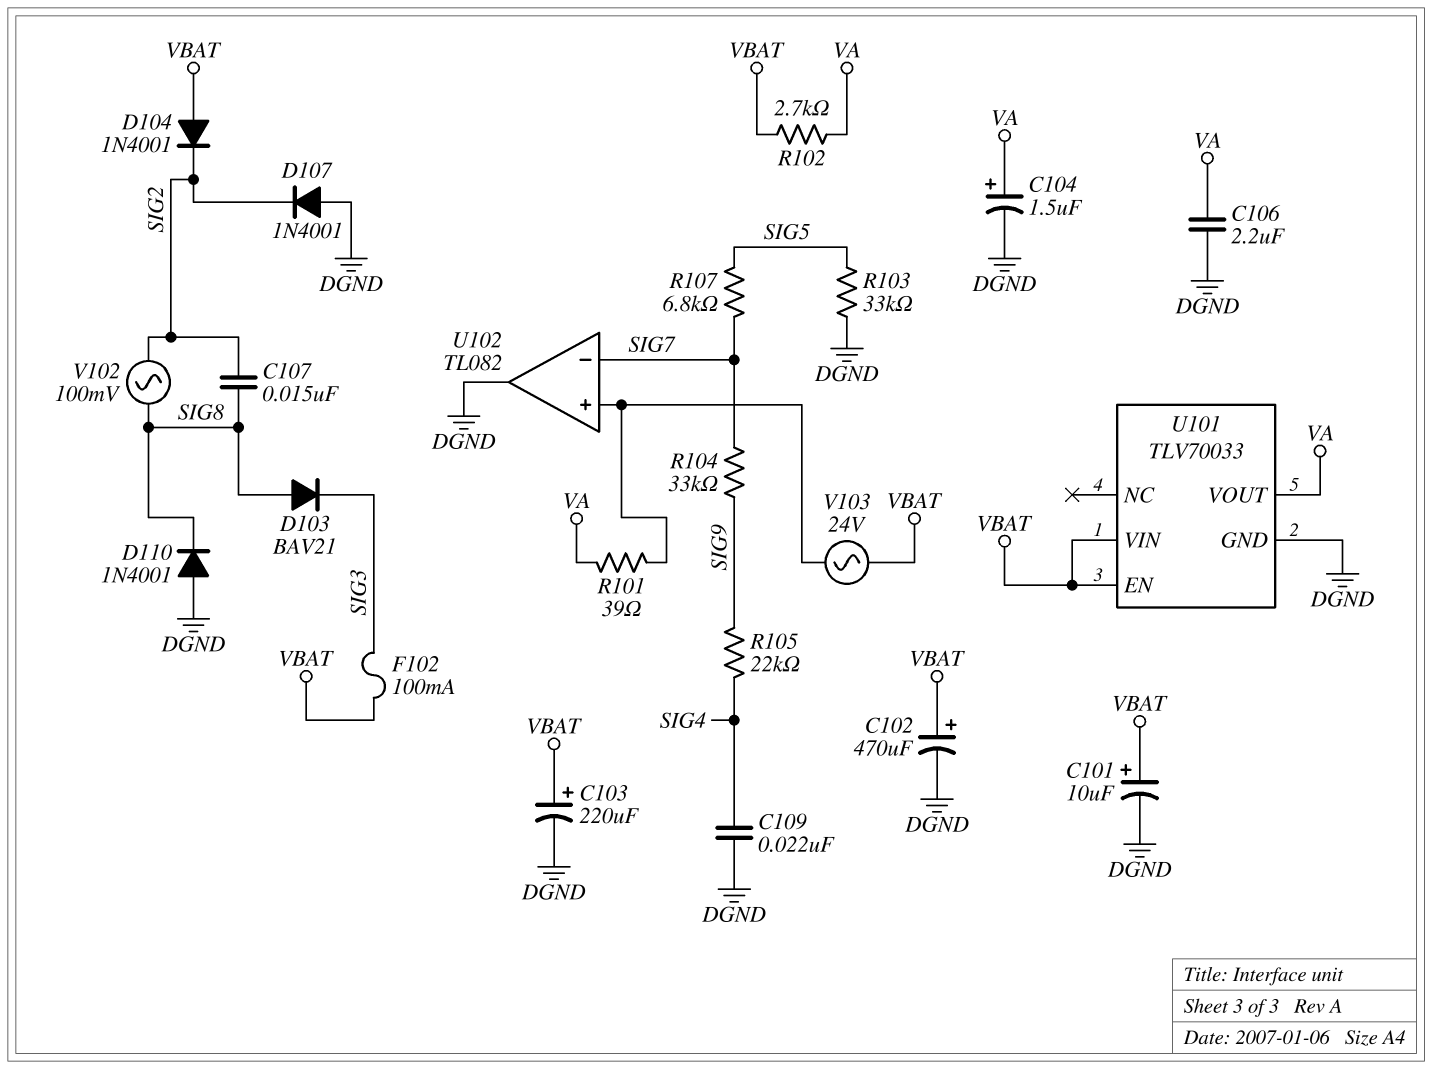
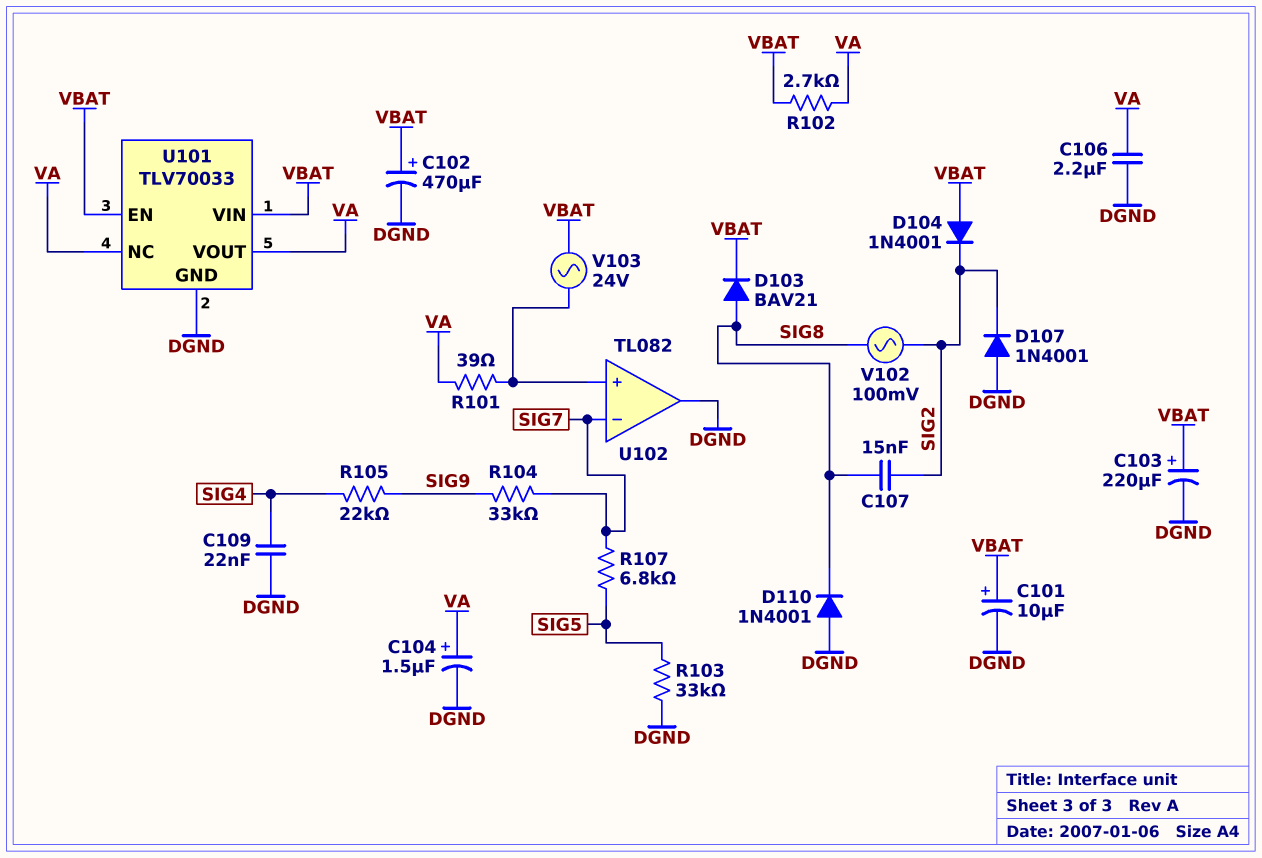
D103: diode BAV21 (A SIG8, K SIG3) -> diode BAV21 (A SIG8, K VBAT)
F102: 100mA (SIG3, VBAT) -> none
U101 pin NC: none -> VA

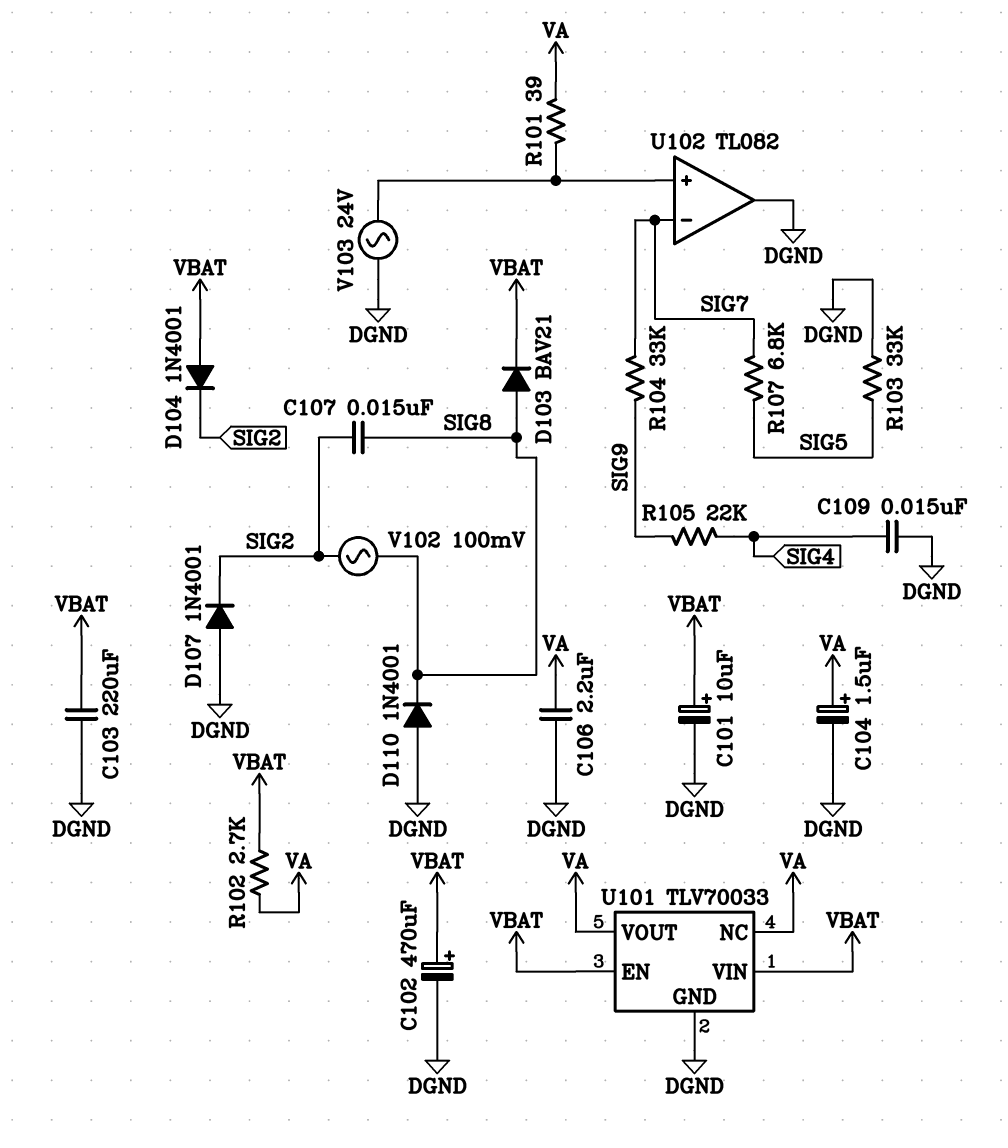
C103: 220uF (plus VBAT, minus DGND) -> 220uF (DGND, VBAT)
C109: 22nF (DGND, SIG4) -> 15nF (DGND, SIG4)
V103: AC 24V (U102/in+, VBAT) -> AC 24V (DGND, U102/in+)

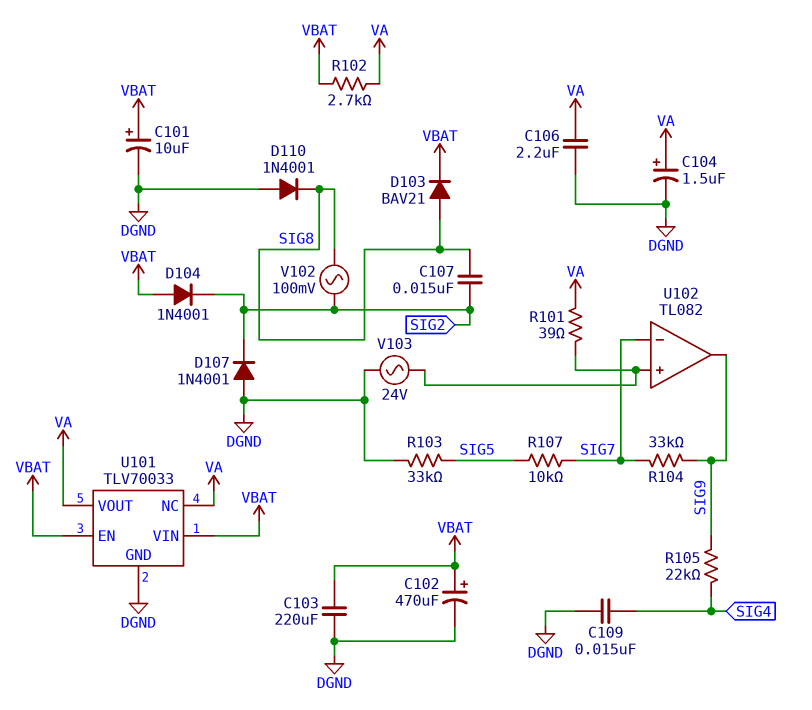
R107: 6.8k (SIG5, SIG7) -> 10k (SIG5, SIG7)
U102 pin out: DGND -> SIG9

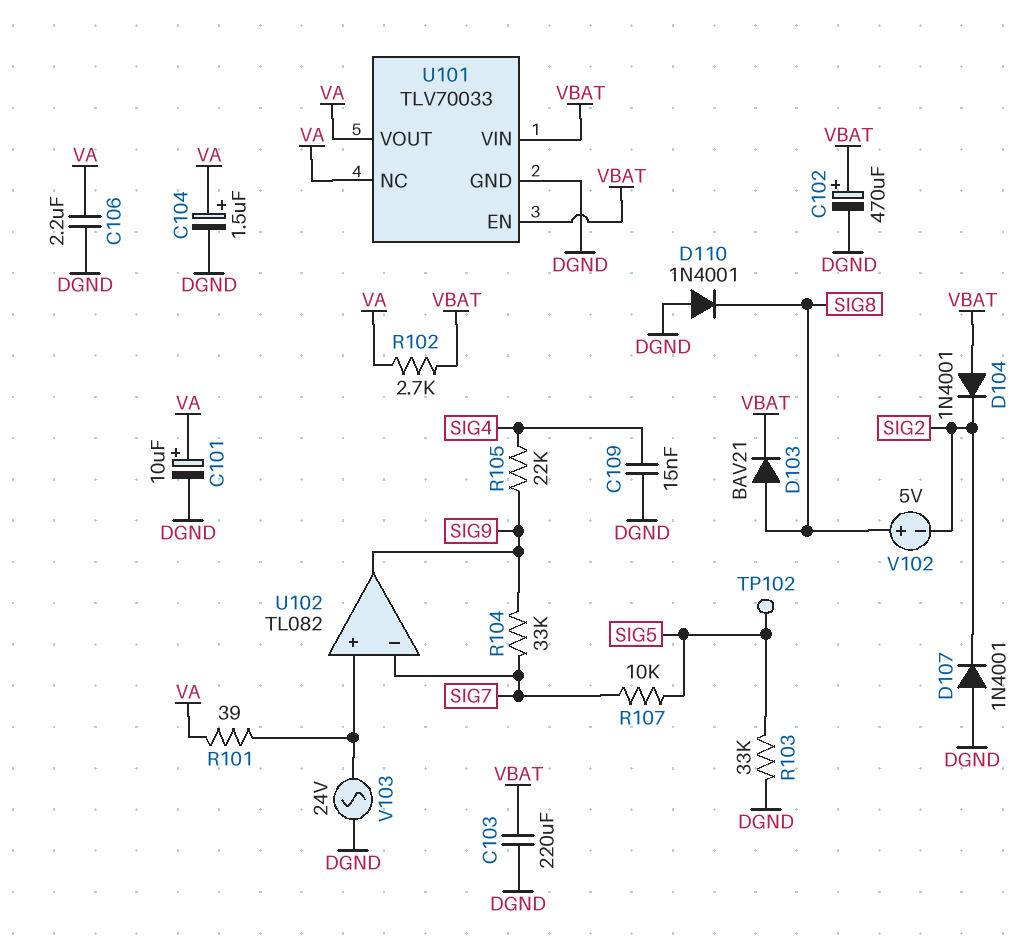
C101: 10uF (plus VBAT, minus DGND) -> 10uF (plus VA, minus DGND)
C107: 15nF (SIG2, SIG8) -> none
TP102: none -> test point (SIG5)
V102: AC 100mV (SIG2, SIG8) -> 5V (plus SIG8, minus SIG2)

